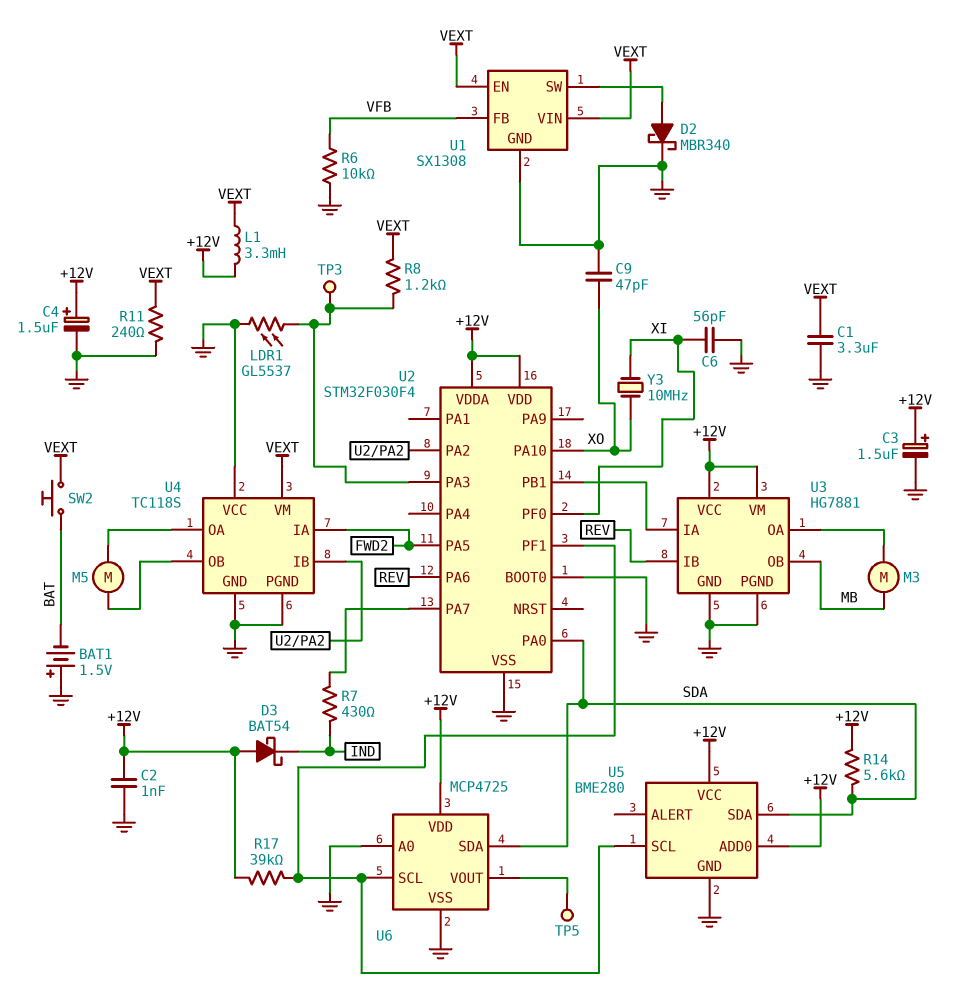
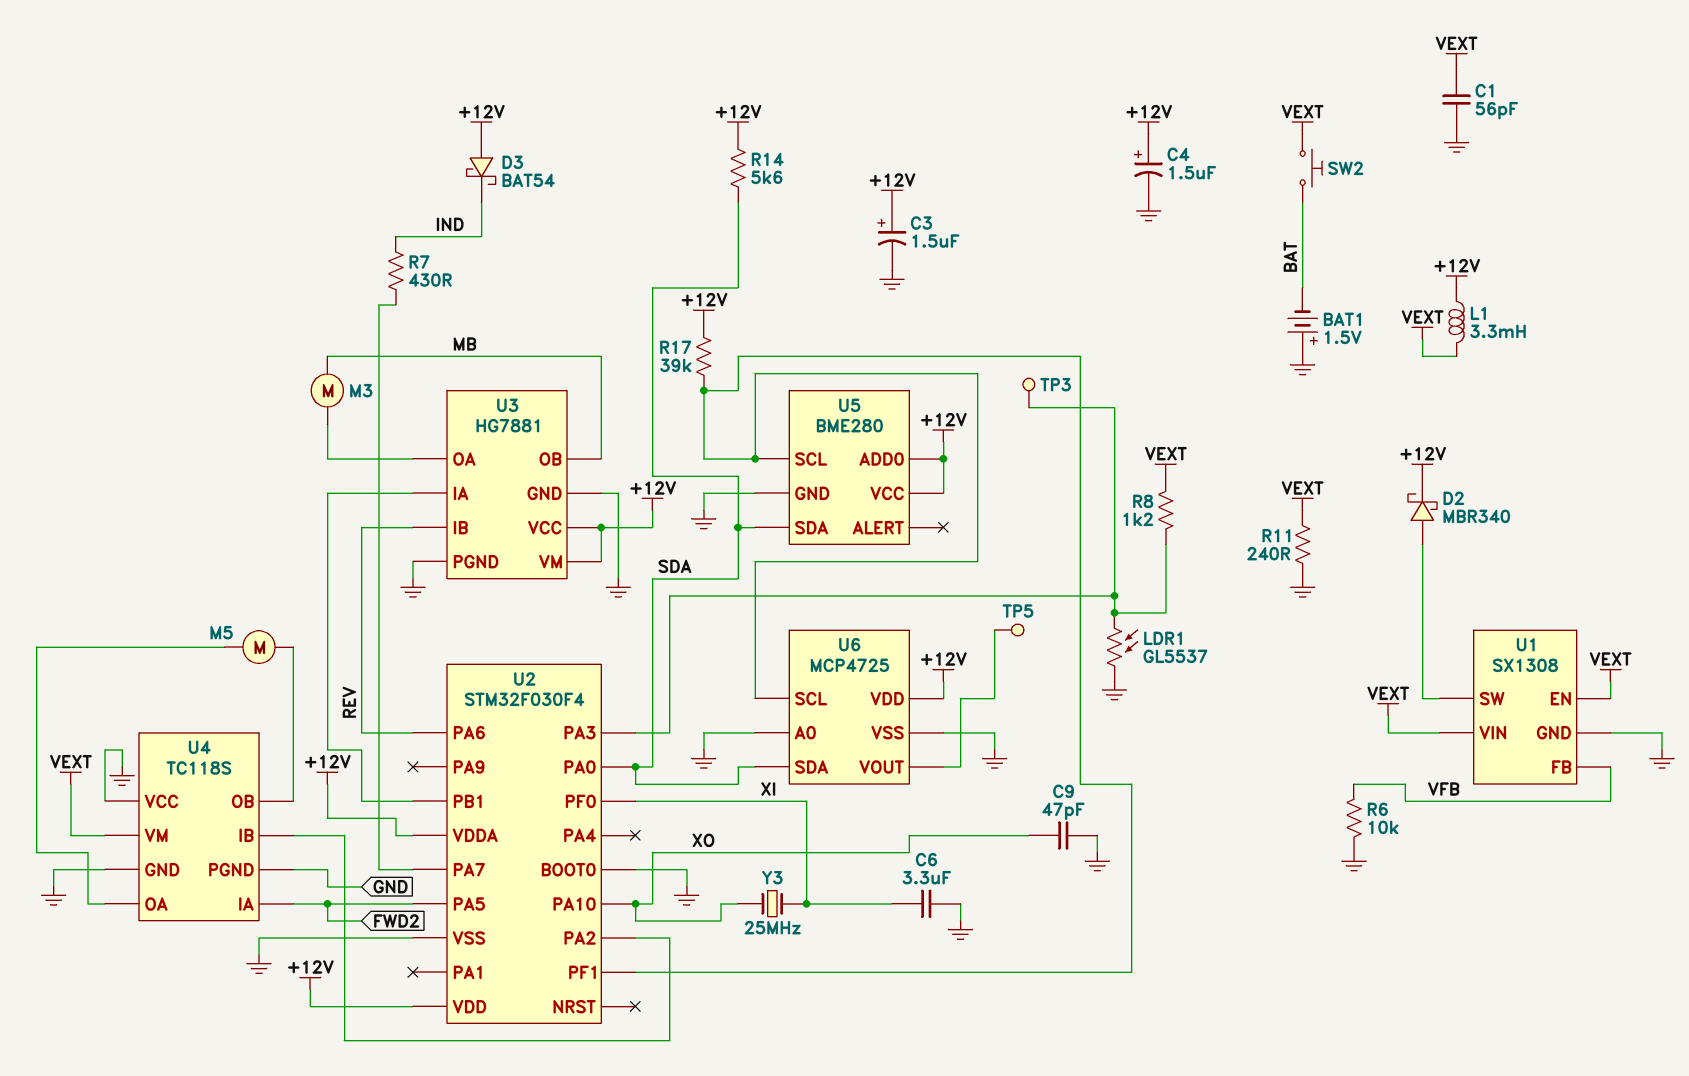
C1: 3.3uF (GND, VEXT) -> 56pF (GND, VEXT)
C2: 1nF (+12V, GND) -> none
C6: 56pF (GND, XI) -> 3.3uF (GND, XI)
D2: schottky MBR340 (A U1/SW, K GND) -> schottky MBR340 (A U1/SW, K +12V)
Y3: 10MHz (XI, XO) -> 25MHz (XI, XO)

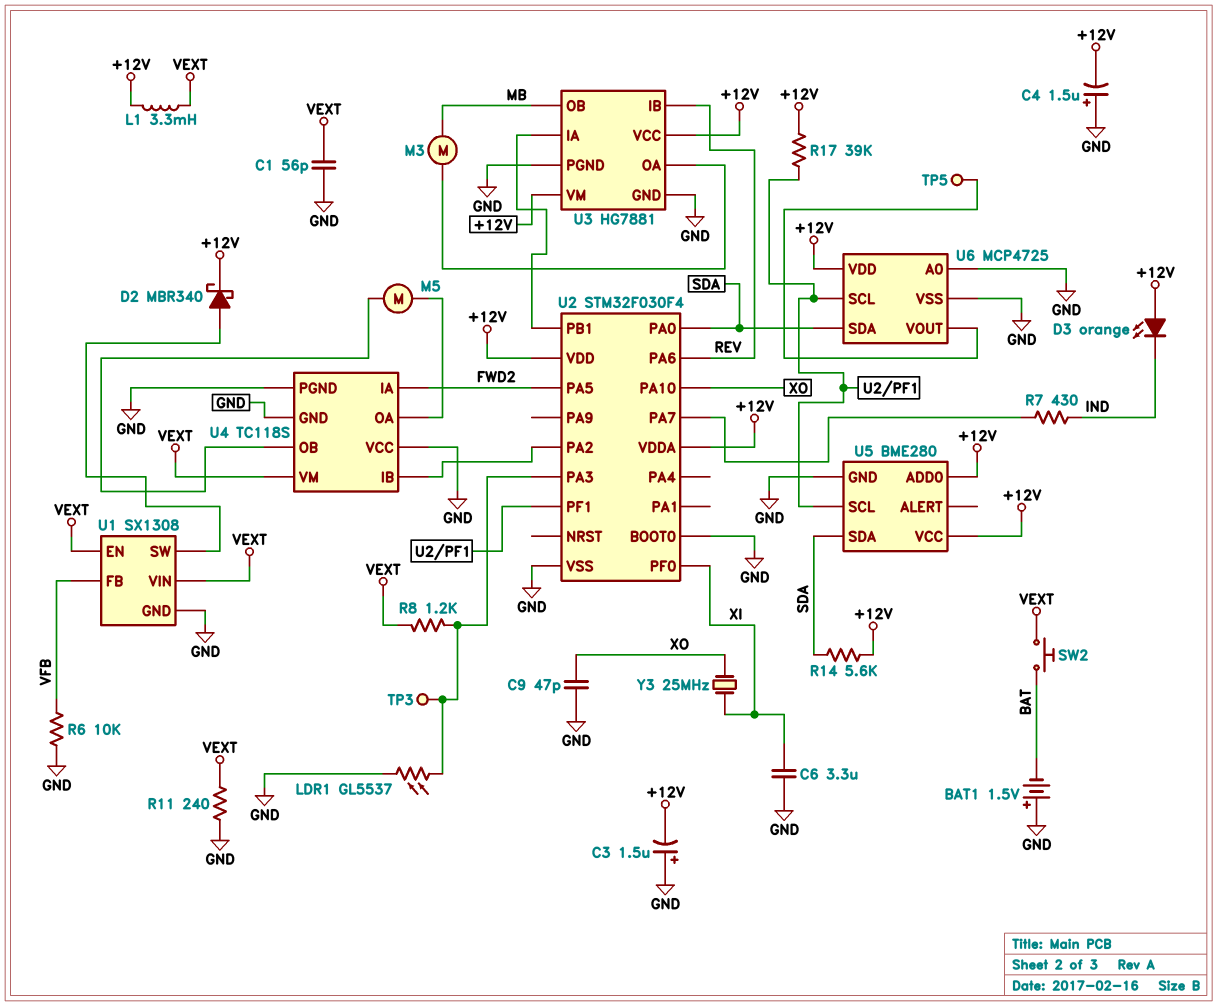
C3: 1.5uF (plus +12V, minus GND) -> 1.5uF (plus GND, minus +12V)
C4: 1.5uF (plus +12V, minus GND) -> 1.5uF (plus GND, minus +12V)
D3: schottky BAT54 (A +12V, K IND) -> LED orange (A +12V, K IND)

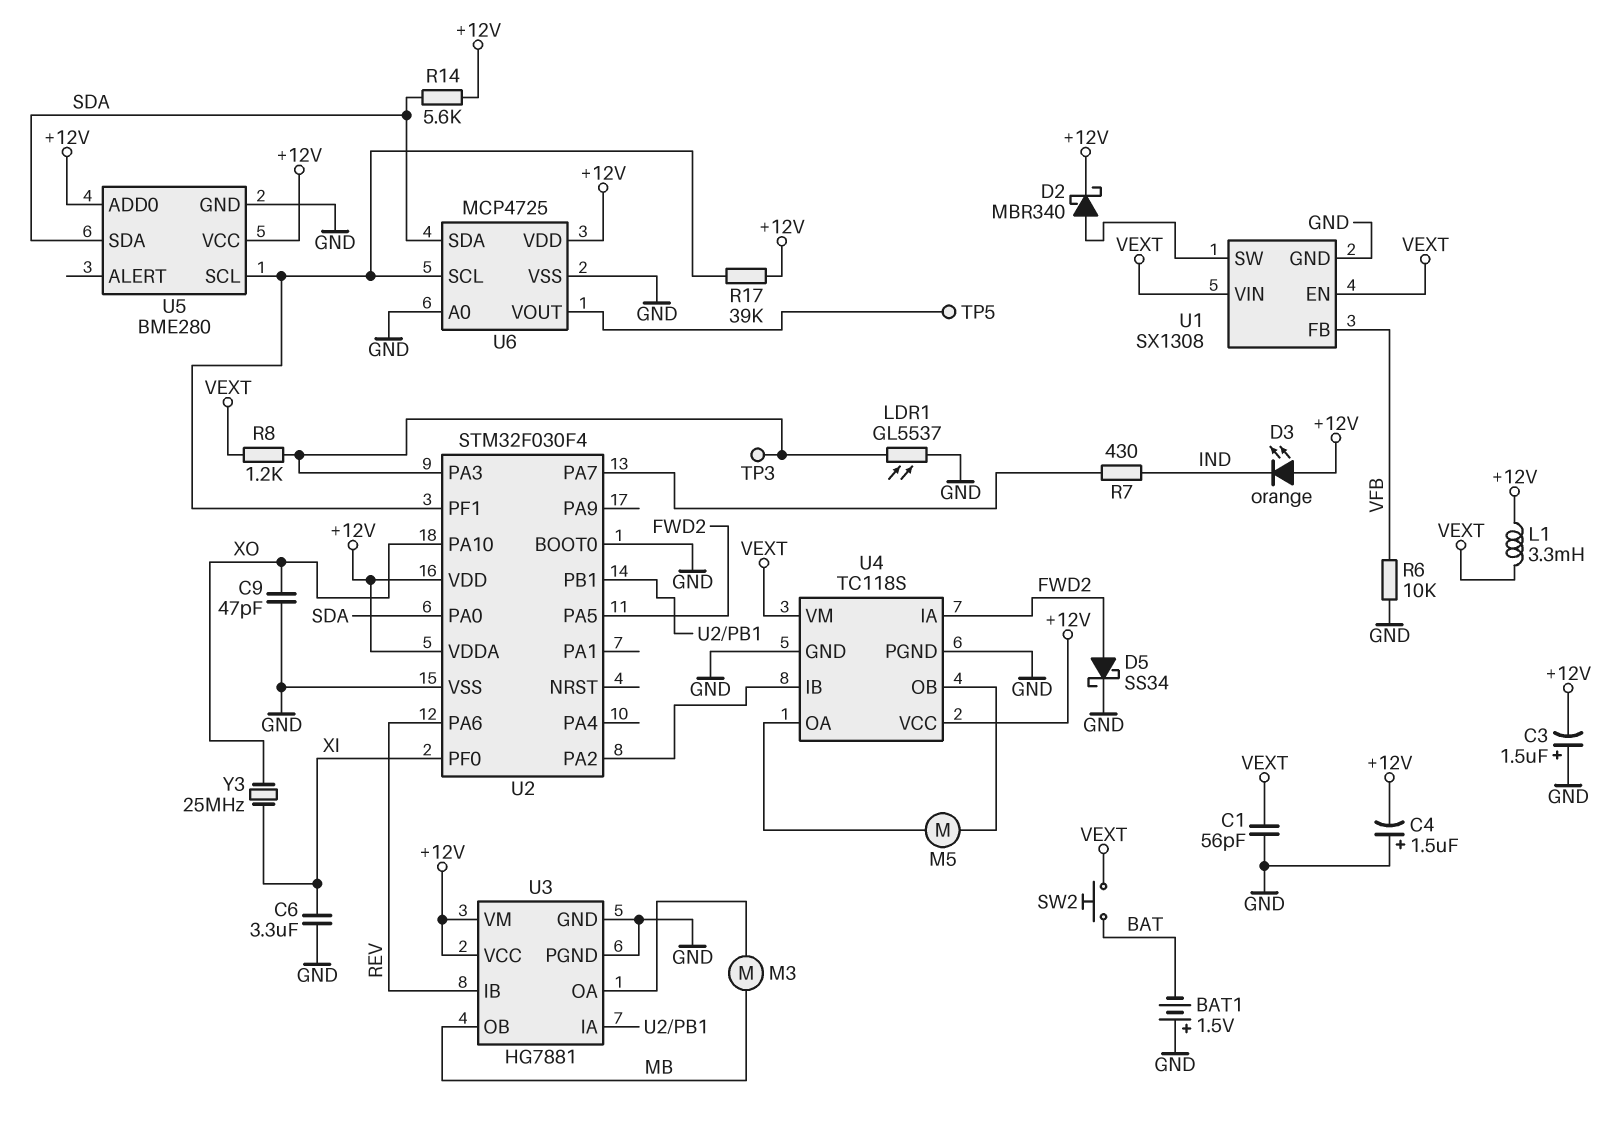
D5: none -> schottky SS34 (A FWD2, K GND)
R11: 240 (GND, VEXT) -> none
U4 pin VCC: GND -> +12V

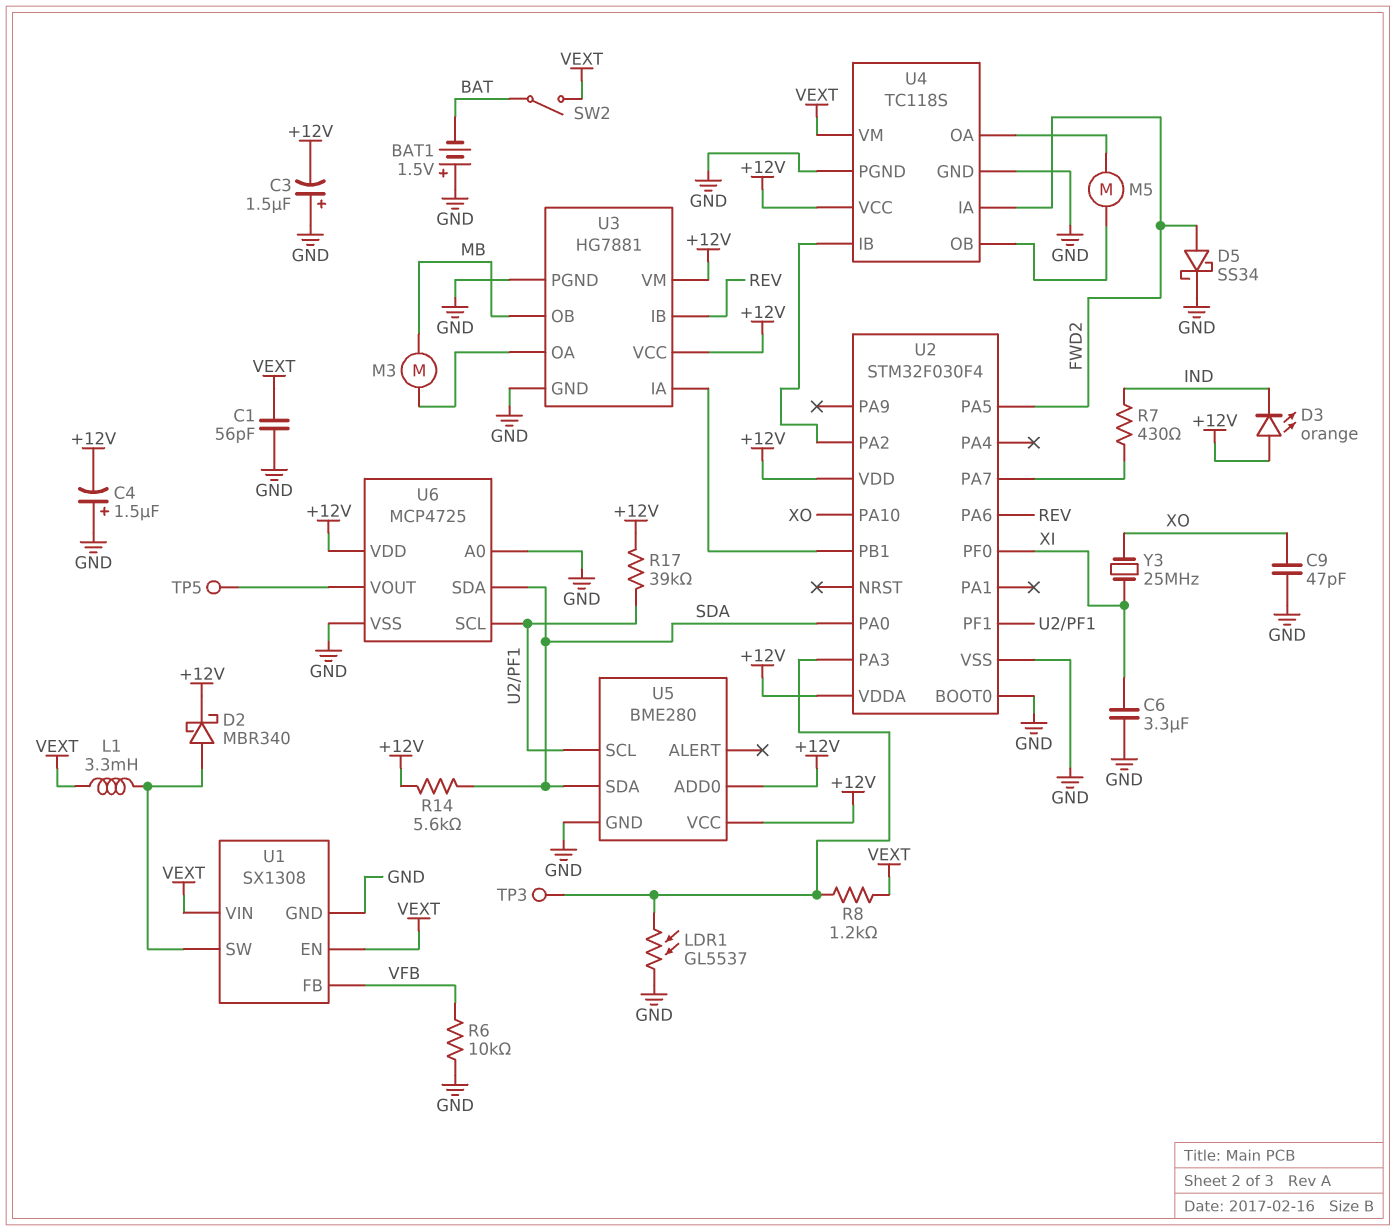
L1: 3.3mH (+12V, VEXT) -> 3.3mH (U1/SW, VEXT)
SW2: button (BAT, VEXT) -> switch (BAT, VEXT)

